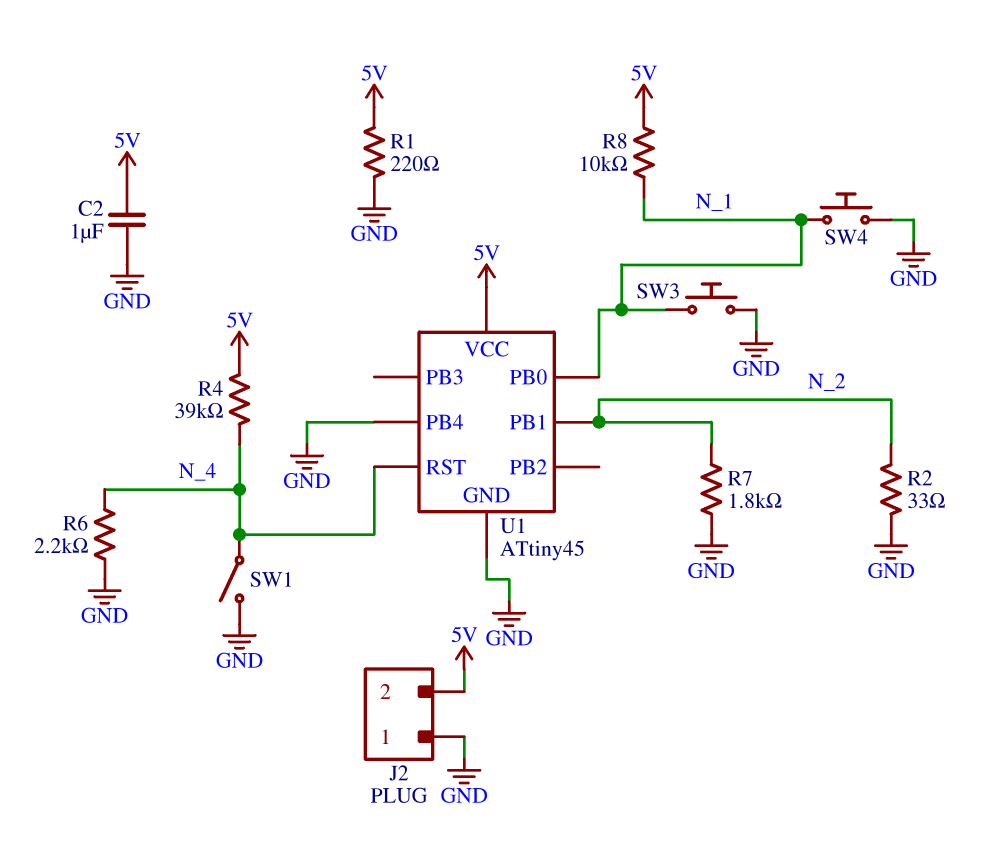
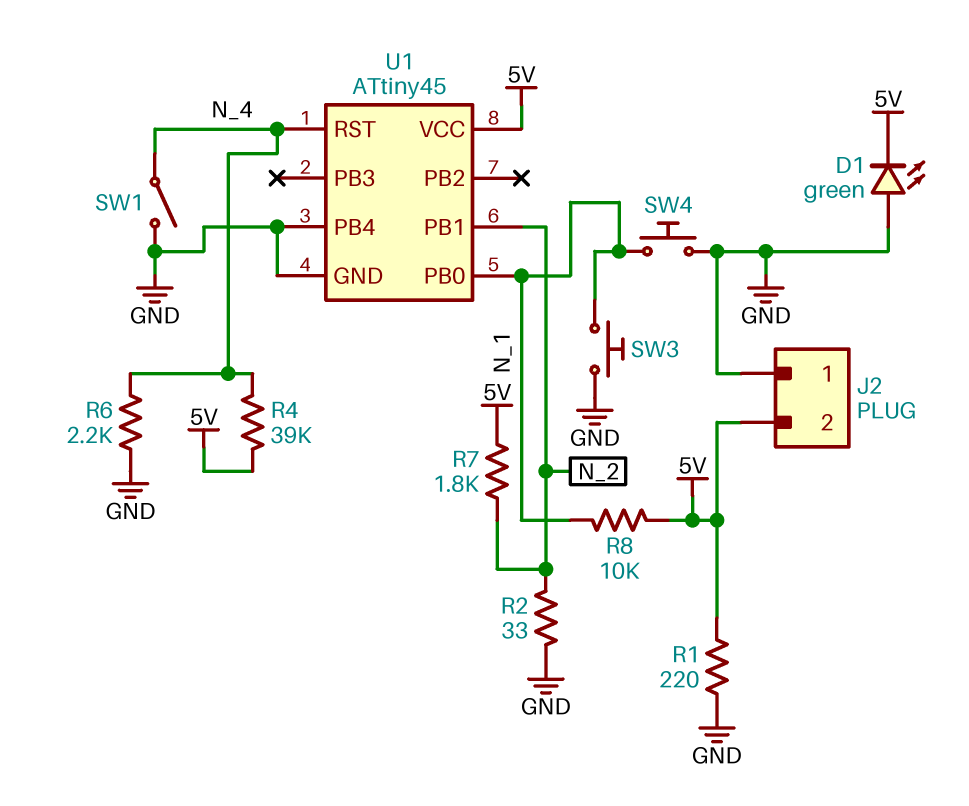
C2: 1uF (5V, GND) -> none
D1: none -> LED green (A GND, K 5V)
R7: 1.8k (GND, N_2) -> 1.8k (5V, N_2)

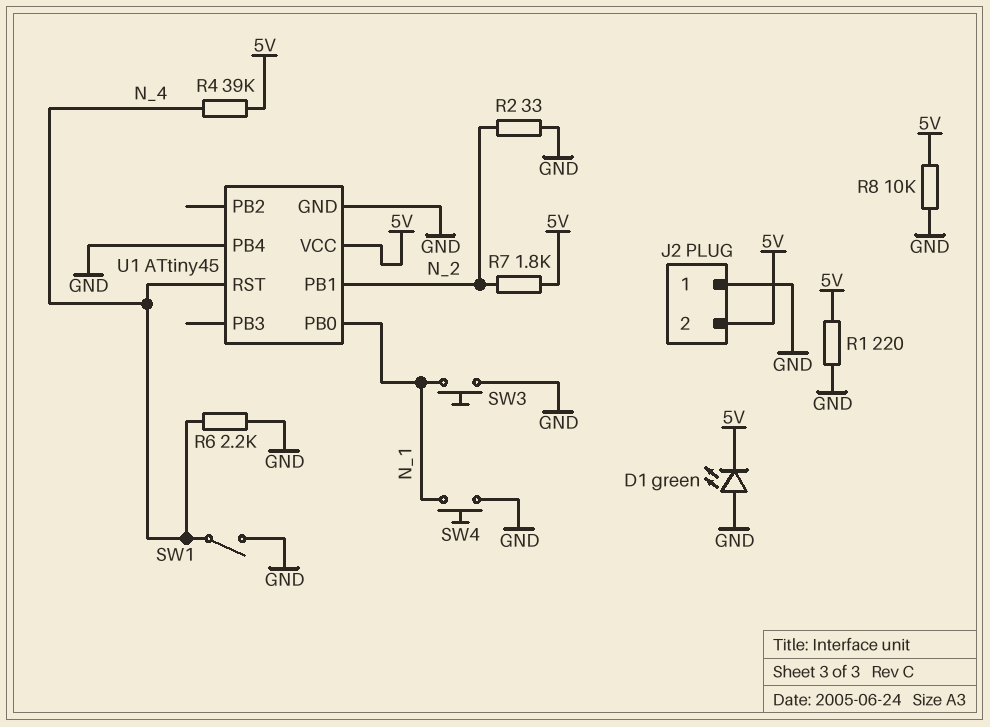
R8: 10k (5V, N_1) -> 10k (5V, GND)

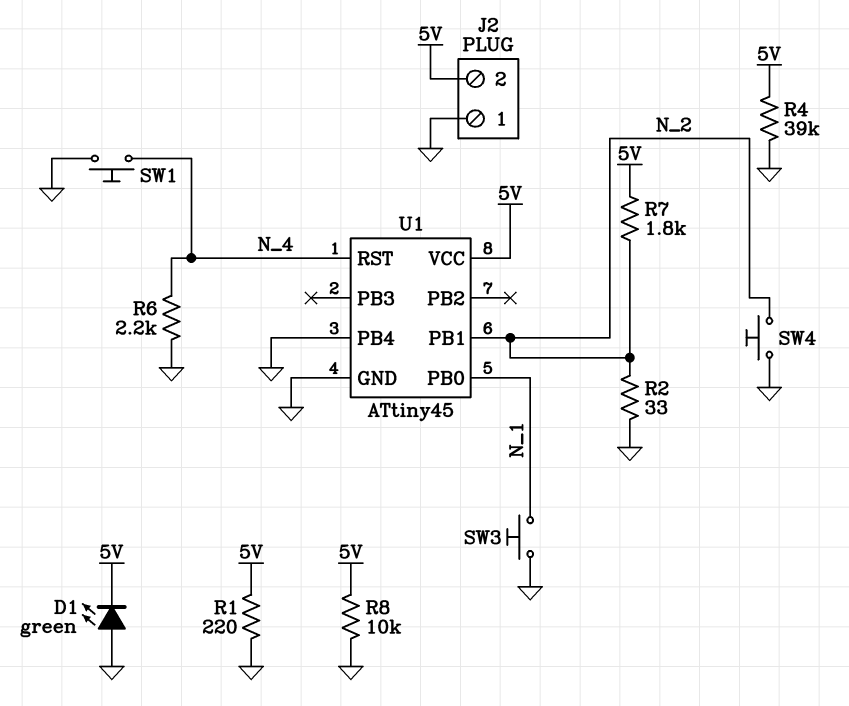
R4: 39k (5V, N_4) -> 39k (5V, GND)
SW1: switch (GND, N_4) -> button (GND, N_4)
SW4: button (GND, N_1) -> button (GND, N_2)

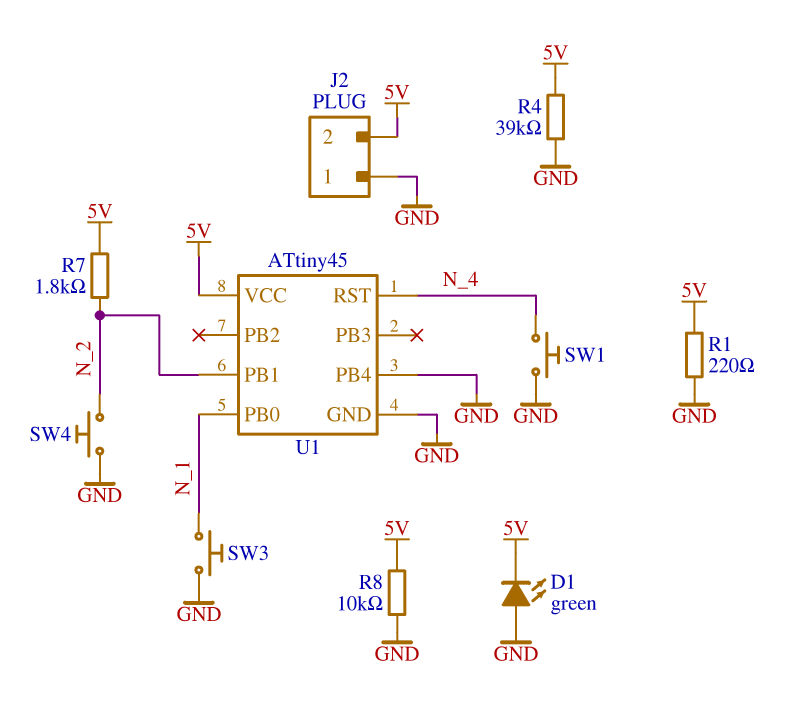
R2: 33 (GND, N_2) -> none
R6: 2.2k (GND, N_4) -> none

